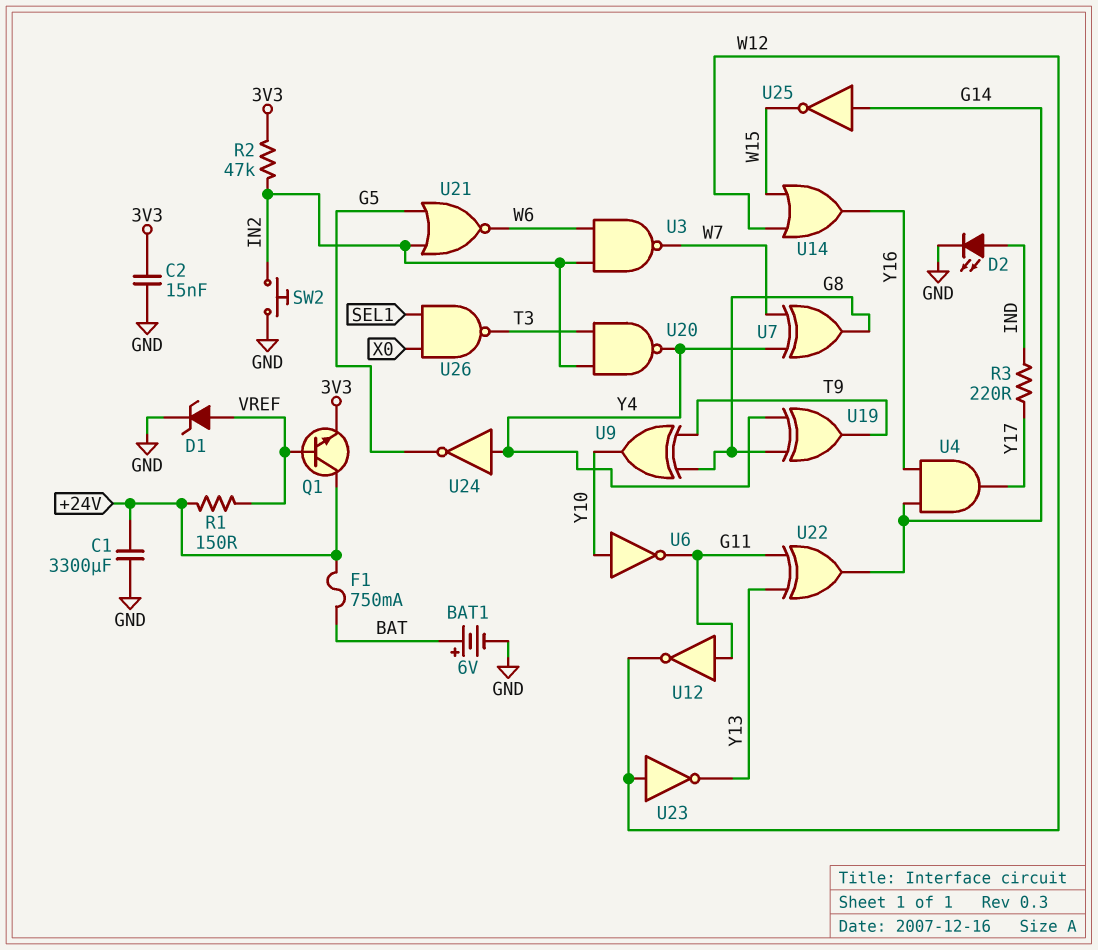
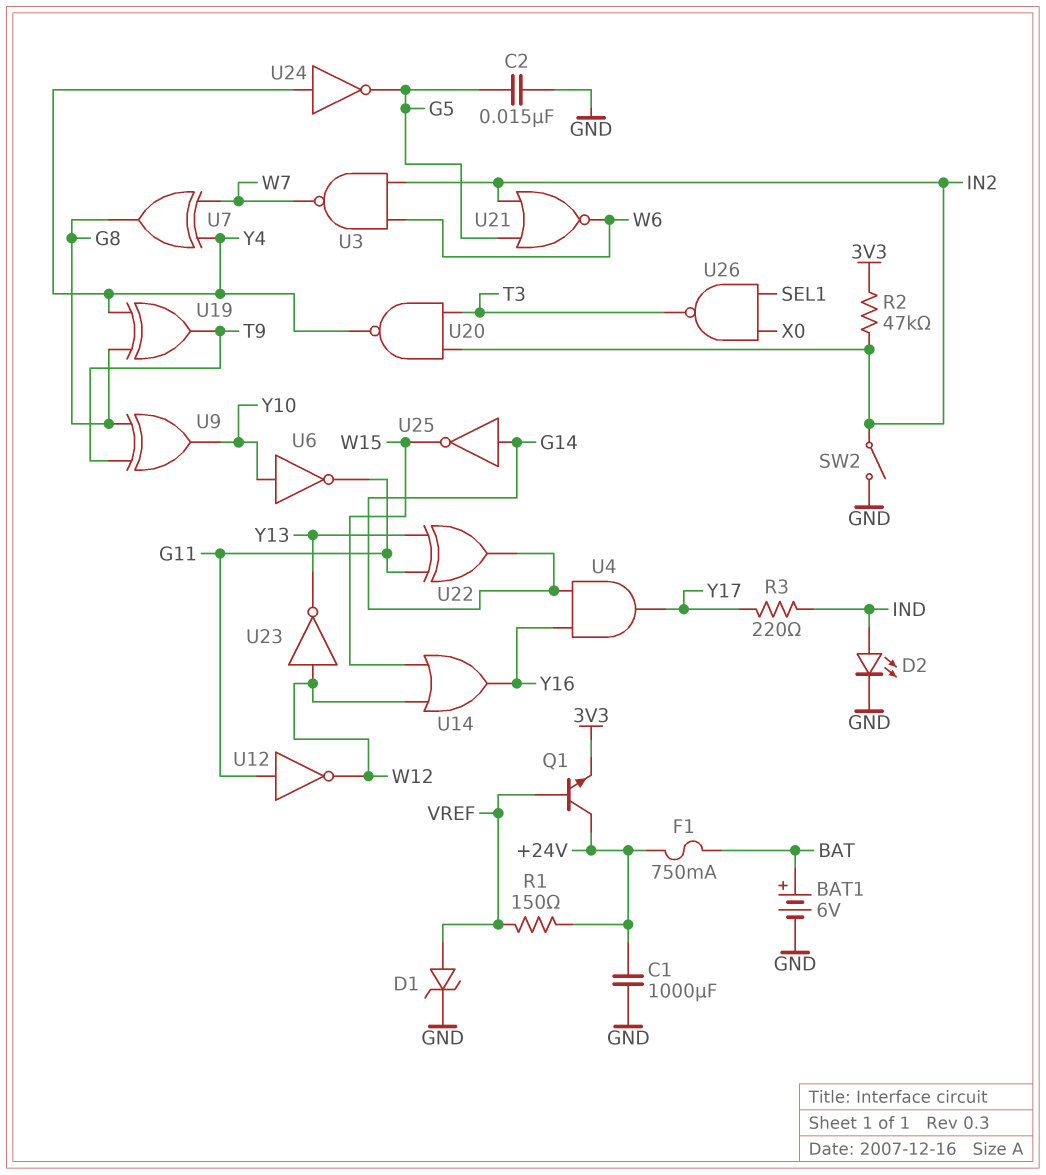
C1: 3300uF (+24V, GND) -> 1000uF (+24V, GND)
C2: 15nF (3V3, GND) -> 15nF (G5, GND)
SW2: button (GND, IN2) -> switch (GND, IN2)

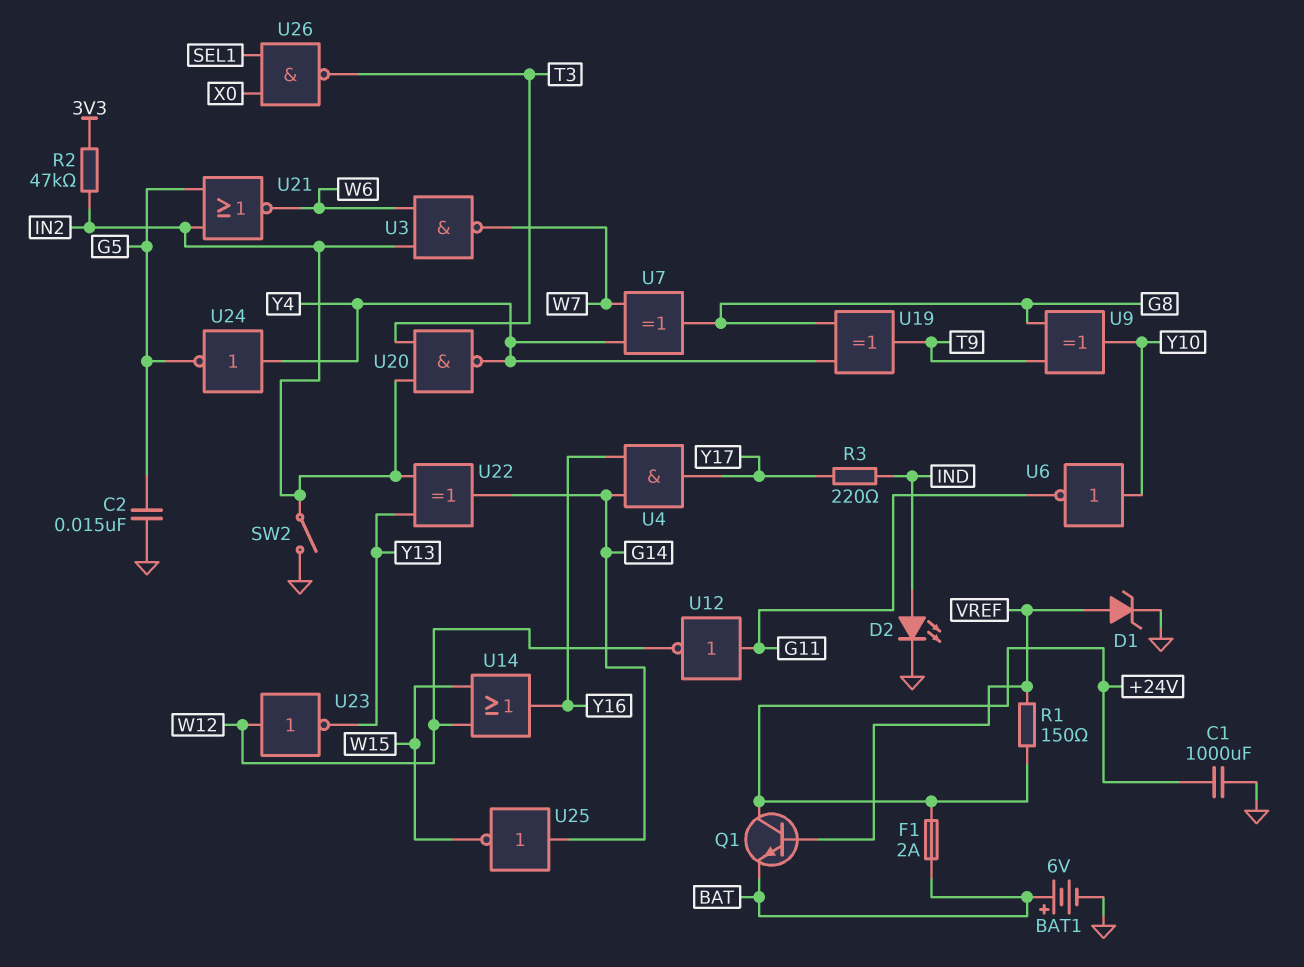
F1: 750mA (+24V, BAT) -> 2A (+24V, BAT)
Q1: NPN (B VREF, C +24V, E 3V3) -> NPN (B VREF, C +24V, E BAT)
U22: XOR (in G11, in Y13, out G14) -> XOR (in IN2, in Y13, out G14)

